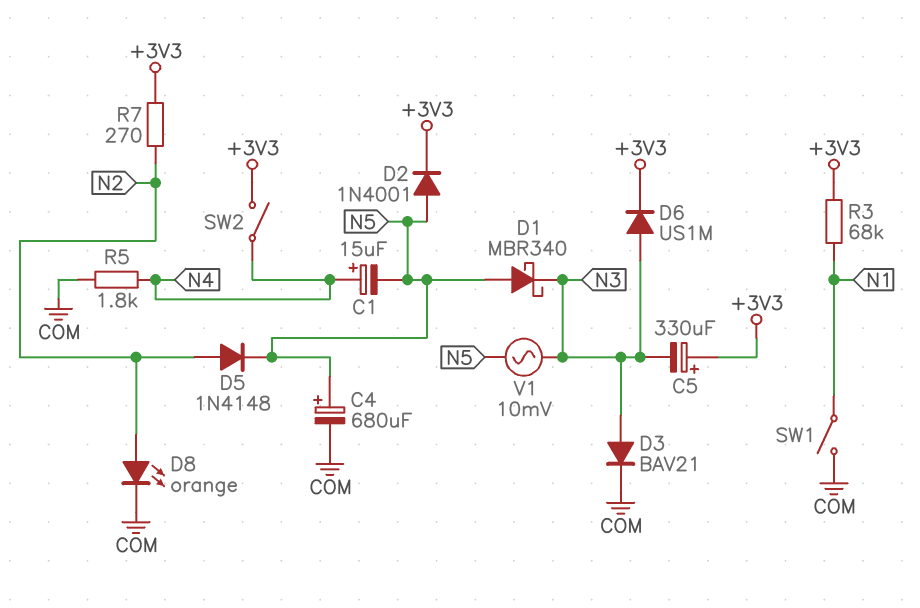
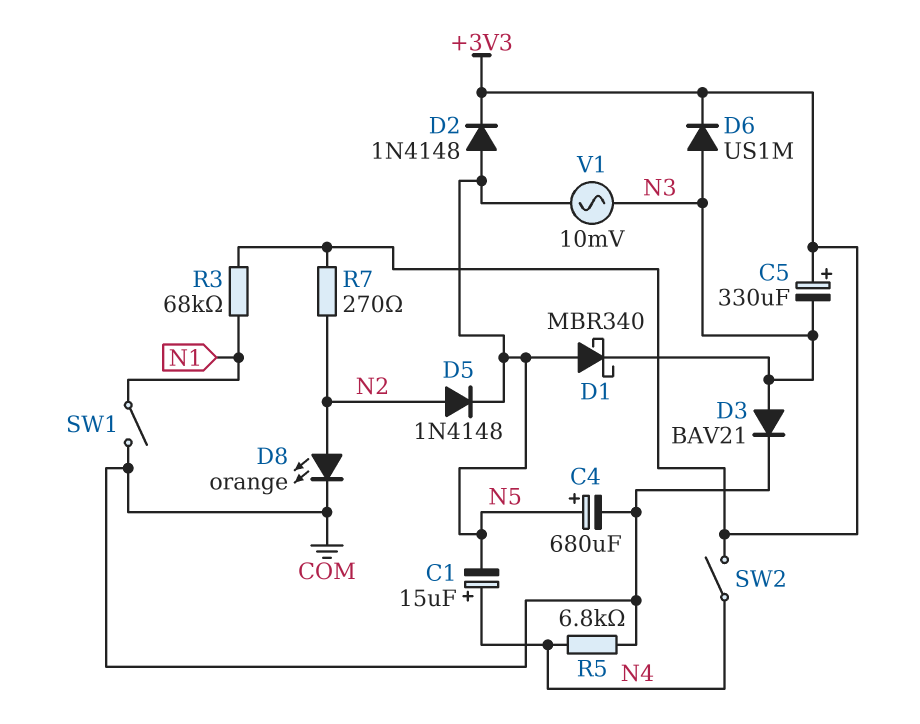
D2: diode 1N4001 (A N5, K +3V3) -> diode 1N4148 (A N5, K +3V3)
R5: 1.8k (COM, N4) -> 6.8k (COM, N4)

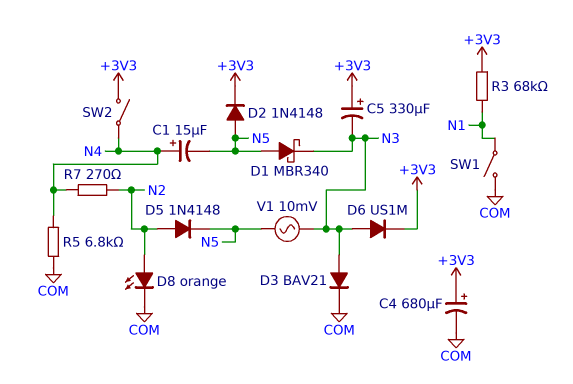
C4: 680uF (plus N5, minus COM) -> 680uF (plus +3V3, minus COM)
R7: 270 (+3V3, N2) -> 270 (N2, N4)

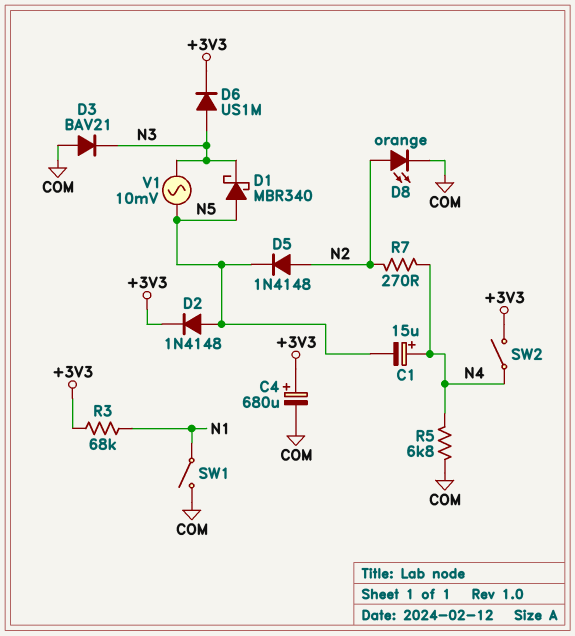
C5: 330uF (plus +3V3, minus N3) -> none
D3: diode BAV21 (A N3, K COM) -> diode BAV21 (A COM, K N3)

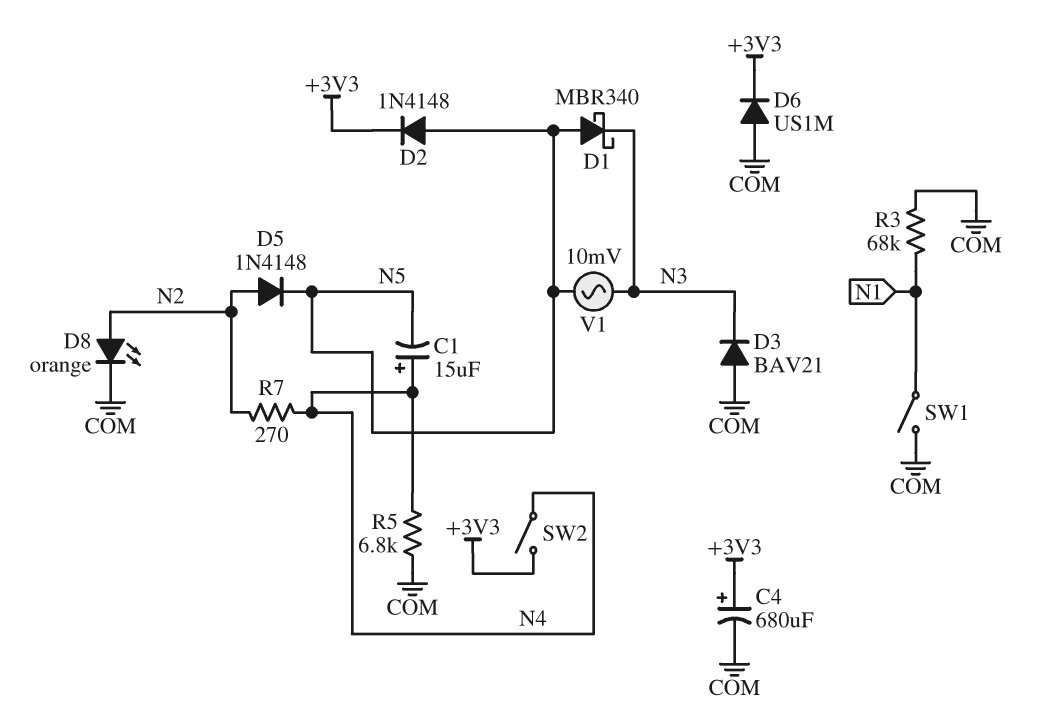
D6: diode US1M (A N3, K +3V3) -> diode US1M (A COM, K +3V3)
R3: 68k (+3V3, N1) -> 68k (COM, N1)

